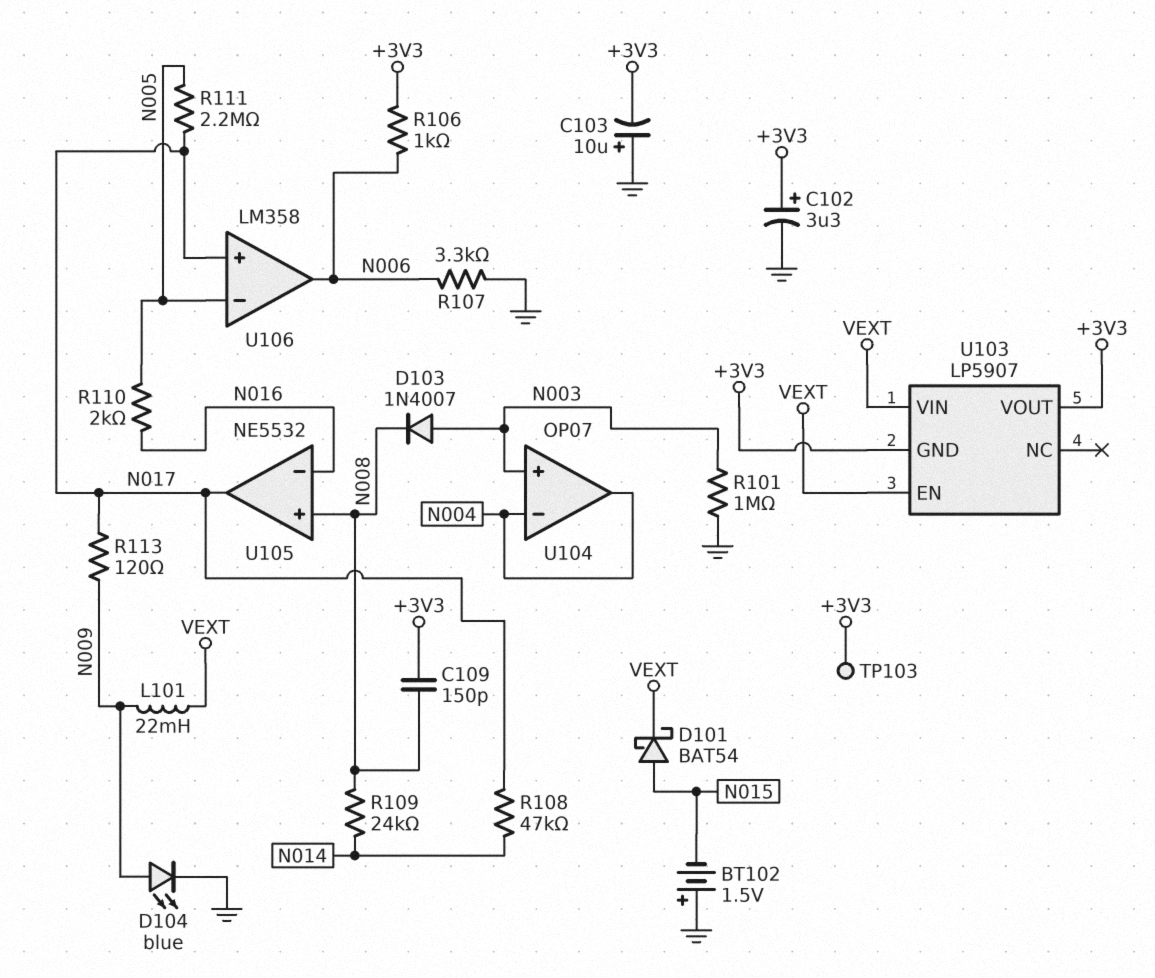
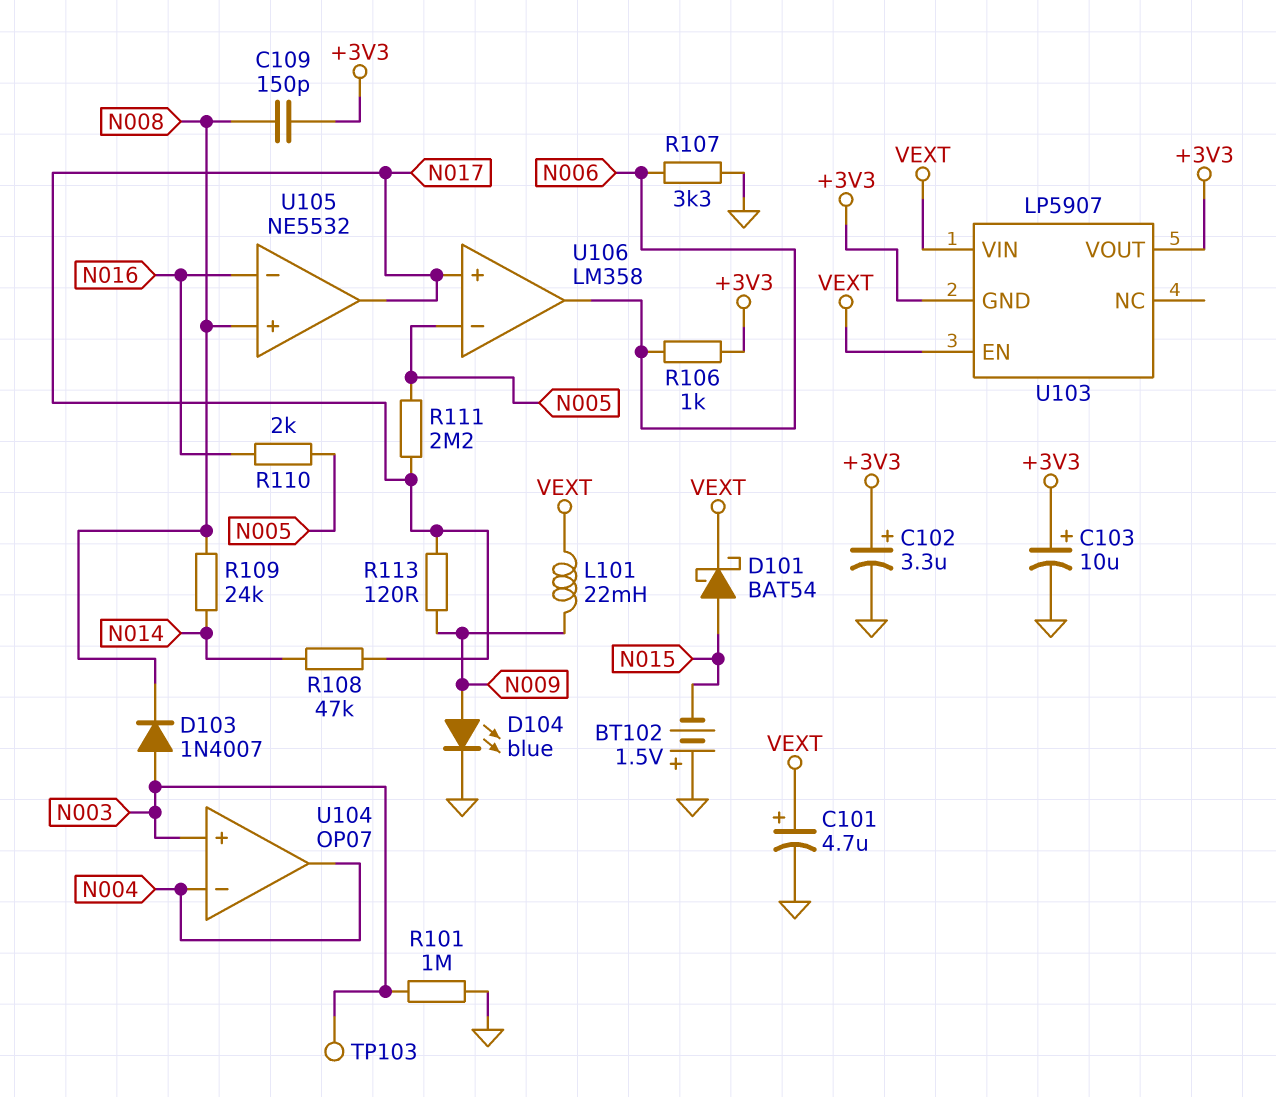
C101: none -> 4.7uF (plus VEXT, minus GND)
C103: 10uF (plus GND, minus +3V3) -> 10uF (plus +3V3, minus GND)
TP103: test point (+3V3) -> test point (N003)

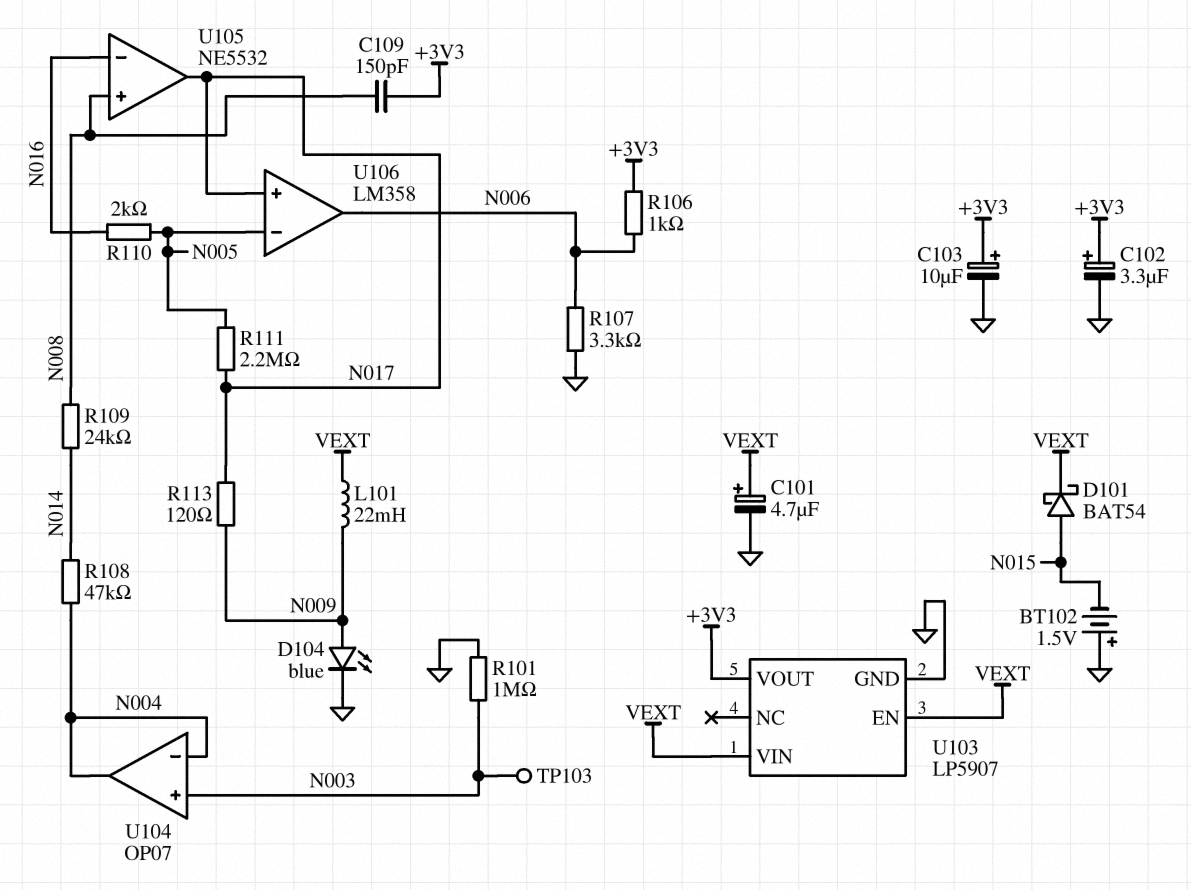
D103: diode 1N4007 (A N003, K N008) -> none
R108: 47k (N014, N017) -> 47k (N004, N014)
U103 pin GND: +3V3 -> GND

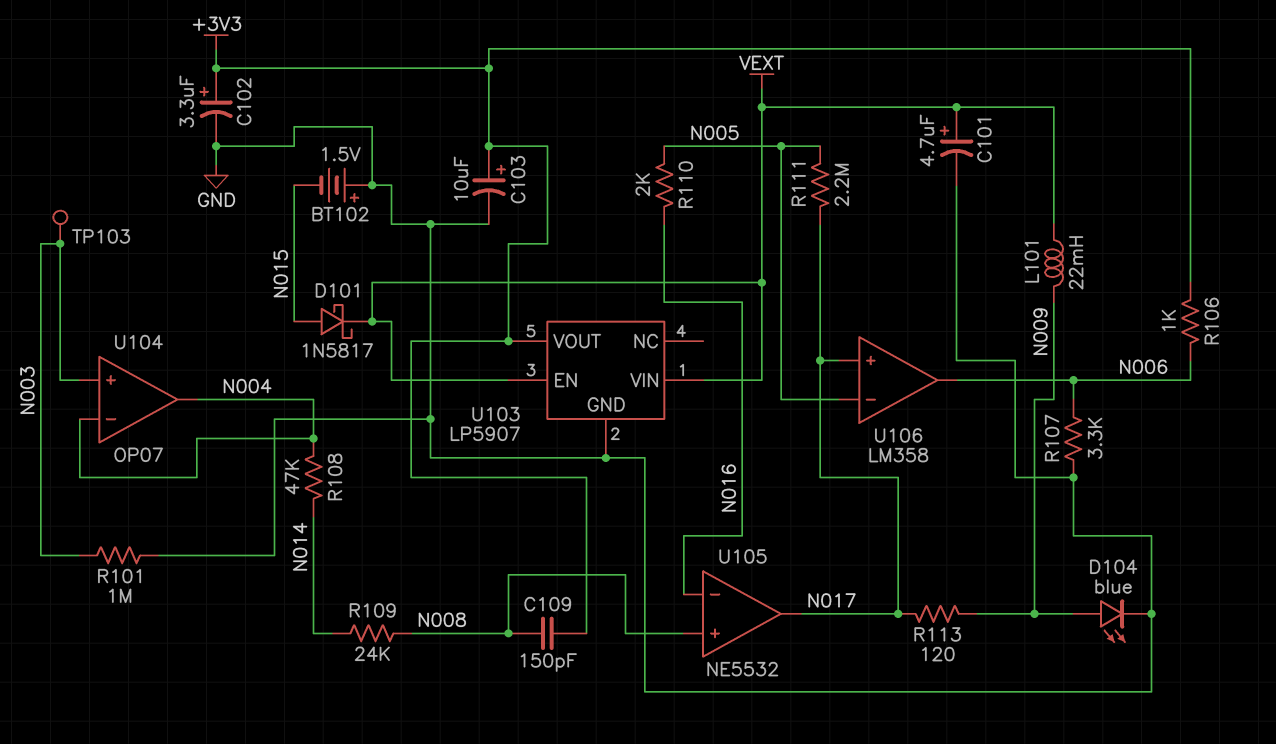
D101: schottky BAT54 (A N015, K VEXT) -> schottky 1N5817 (A N015, K VEXT)

